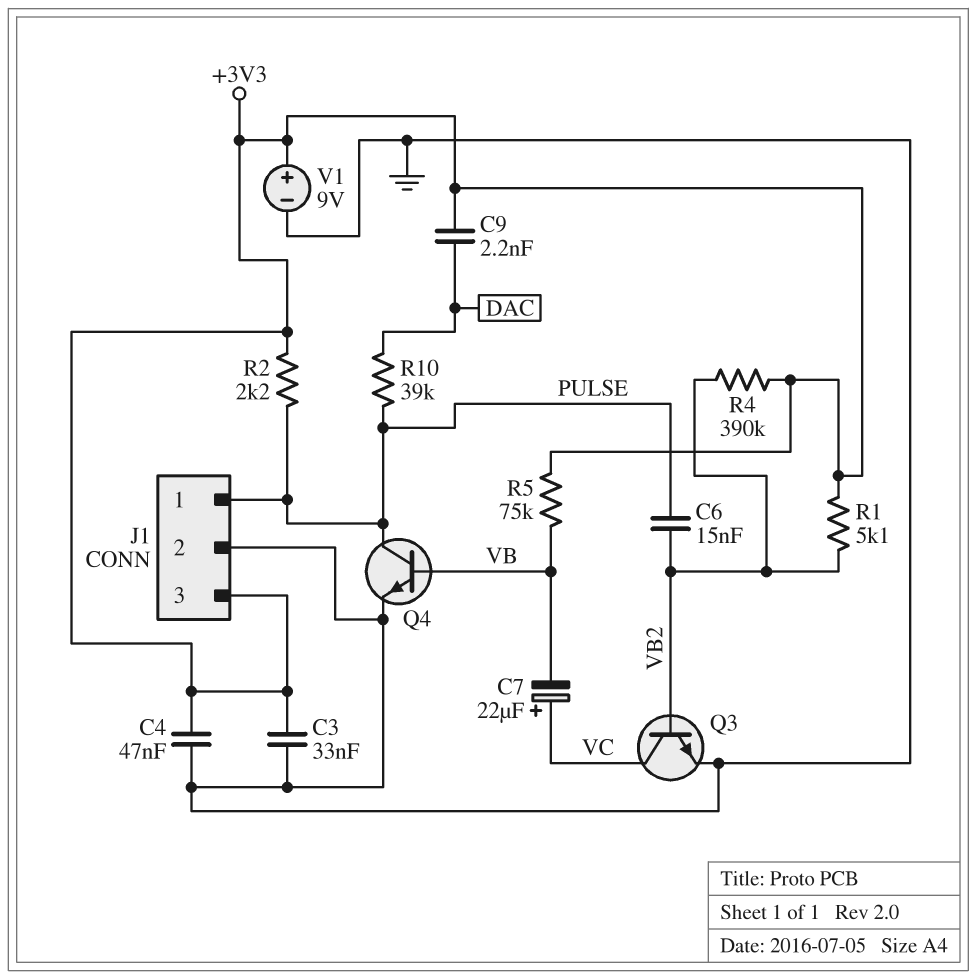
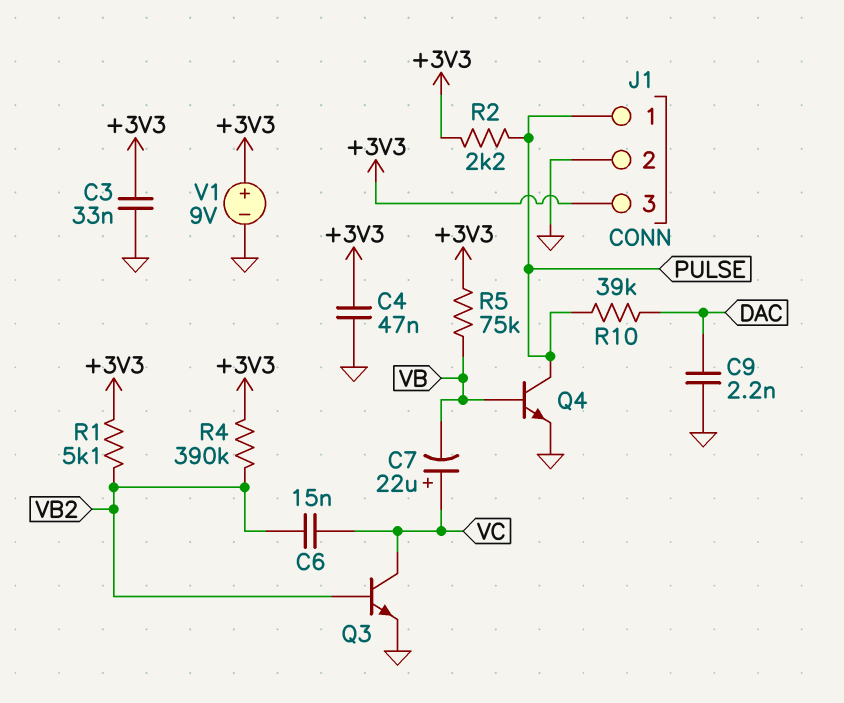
C6: 15nF (PULSE, VB2) -> 15nF (VB2, VC)
C9: 2.2nF (+3V3, DAC) -> 2.2nF (DAC, GND)

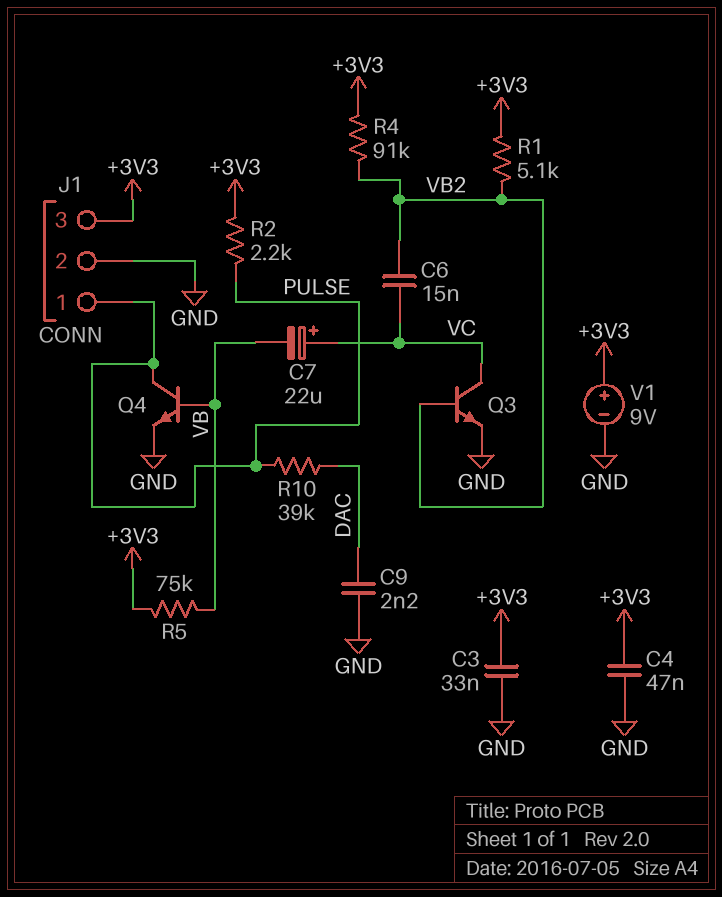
R4: 390k (+3V3, VB2) -> 91k (+3V3, VB2)

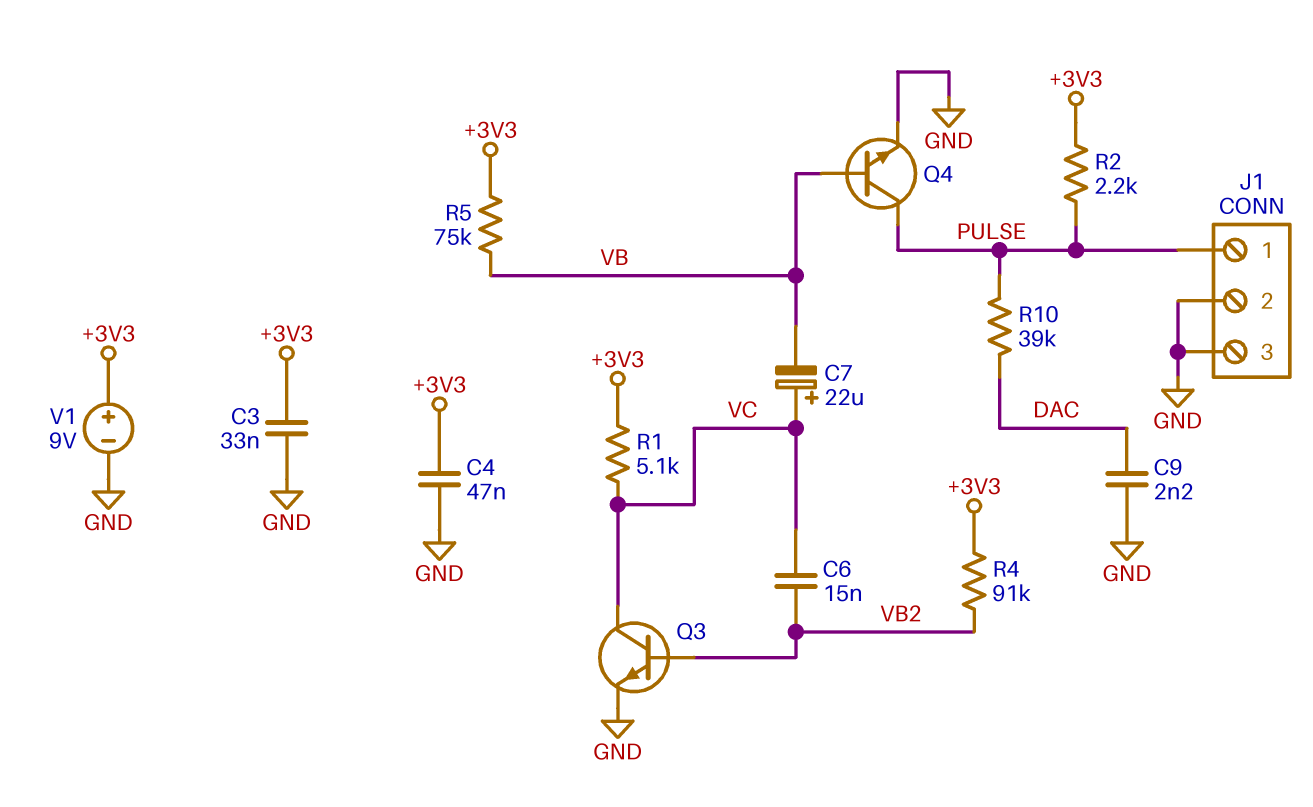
J1 pin 3: +3V3 -> GND
R1: 5.1k (+3V3, VB2) -> 5.1k (+3V3, VC)

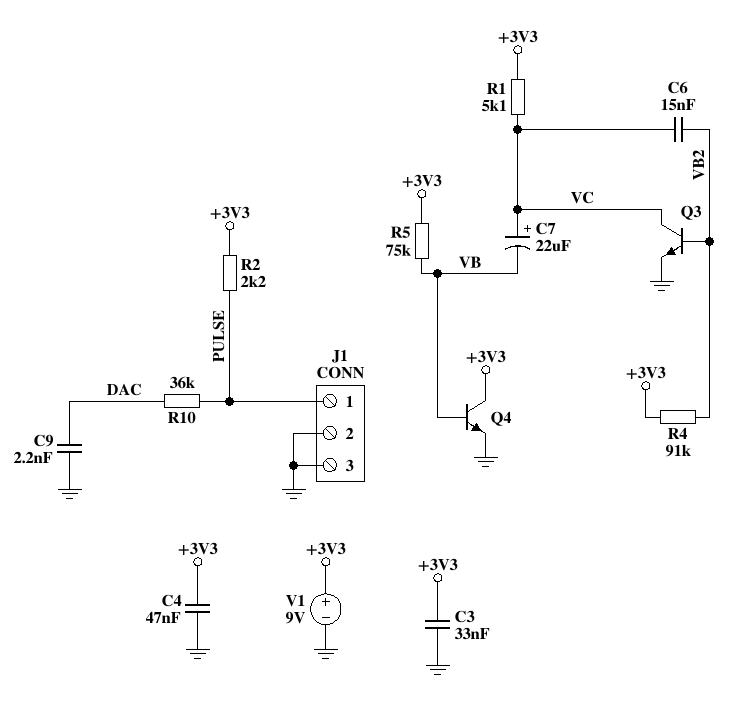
Q4: NPN (B VB, C PULSE, E GND) -> NPN (B VB, C +3V3, E GND)
R10: 39k (DAC, PULSE) -> 36k (DAC, PULSE)

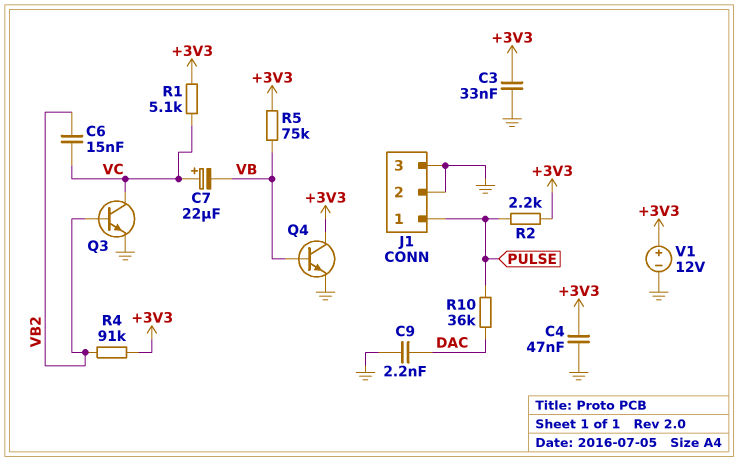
V1: 9V (plus +3V3, minus GND) -> 12V (plus +3V3, minus GND)

